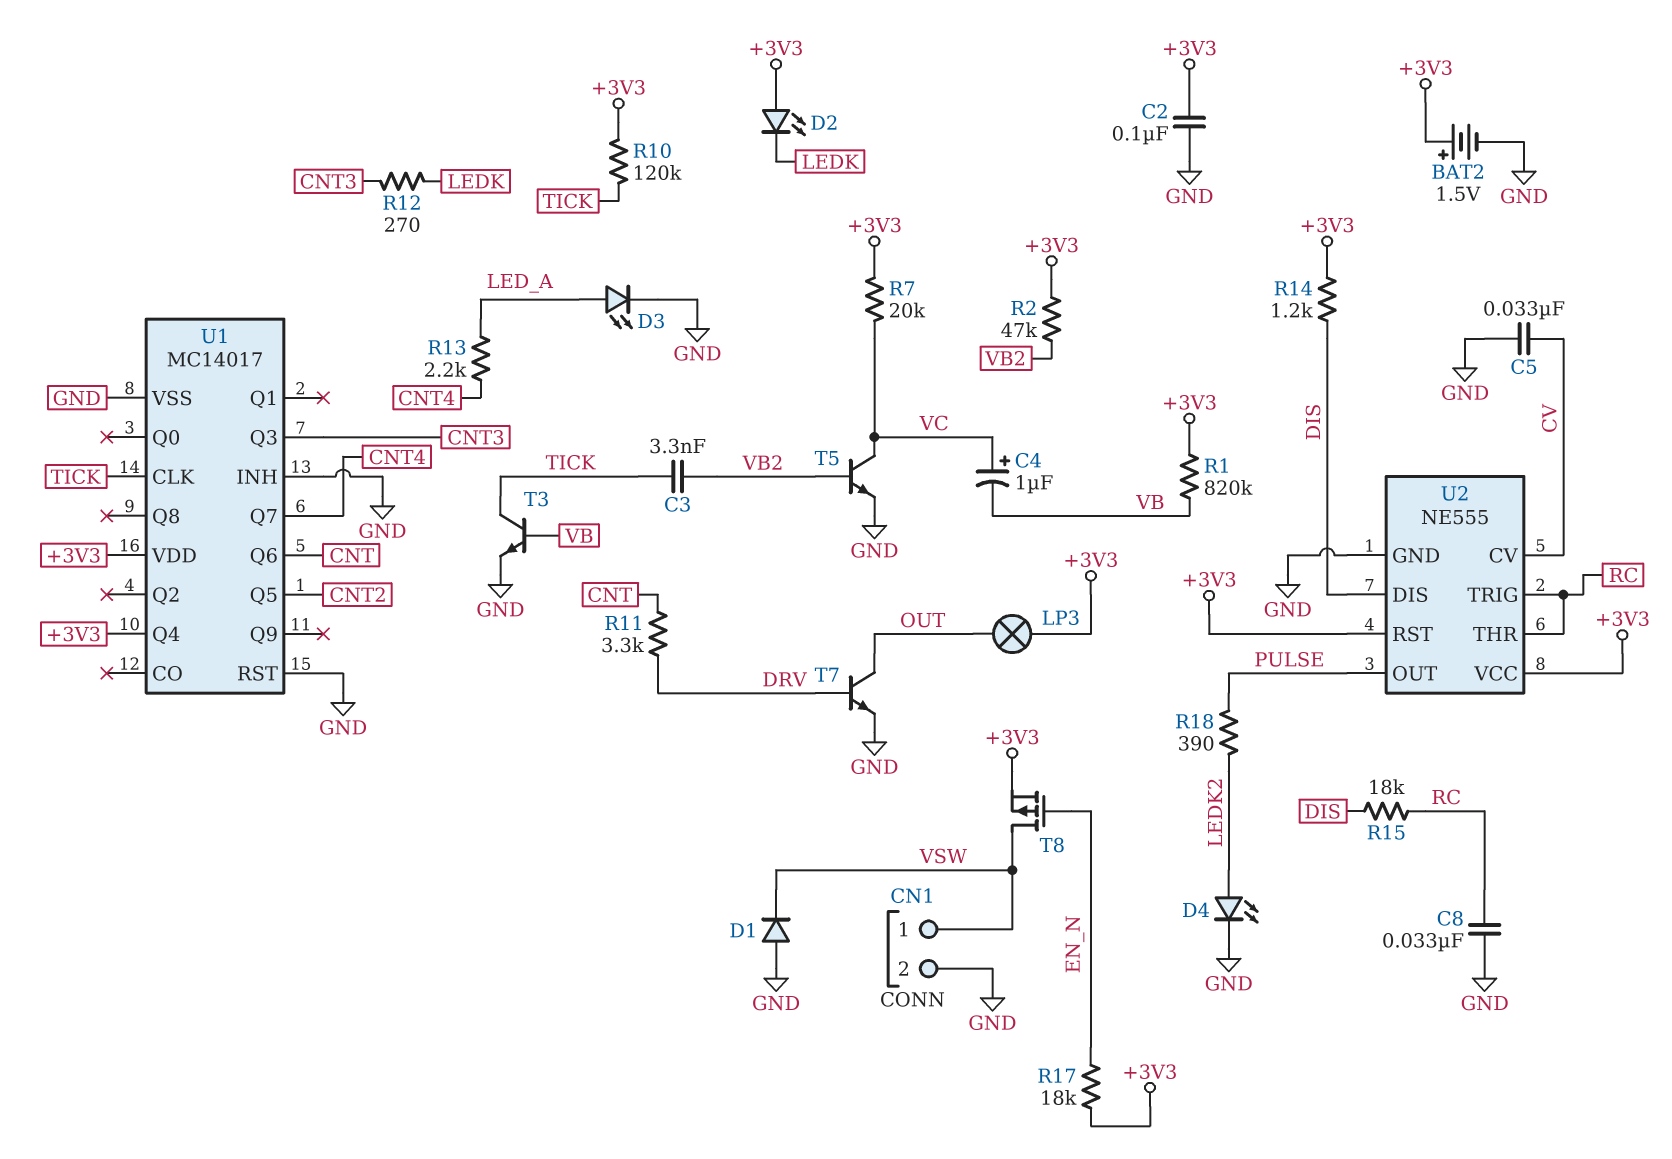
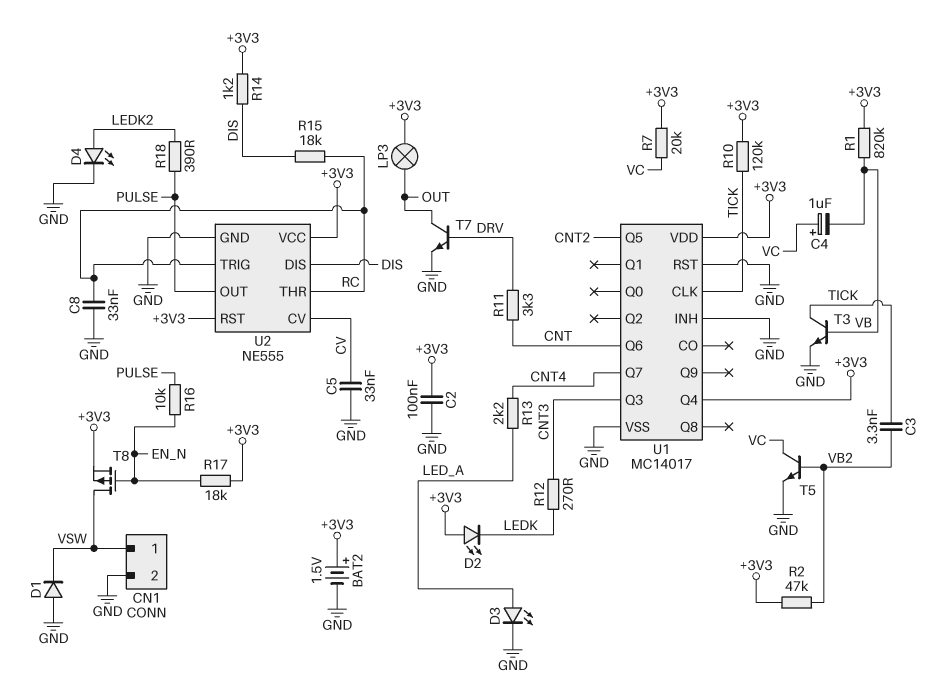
R16: none -> 10k (EN_N, PULSE)

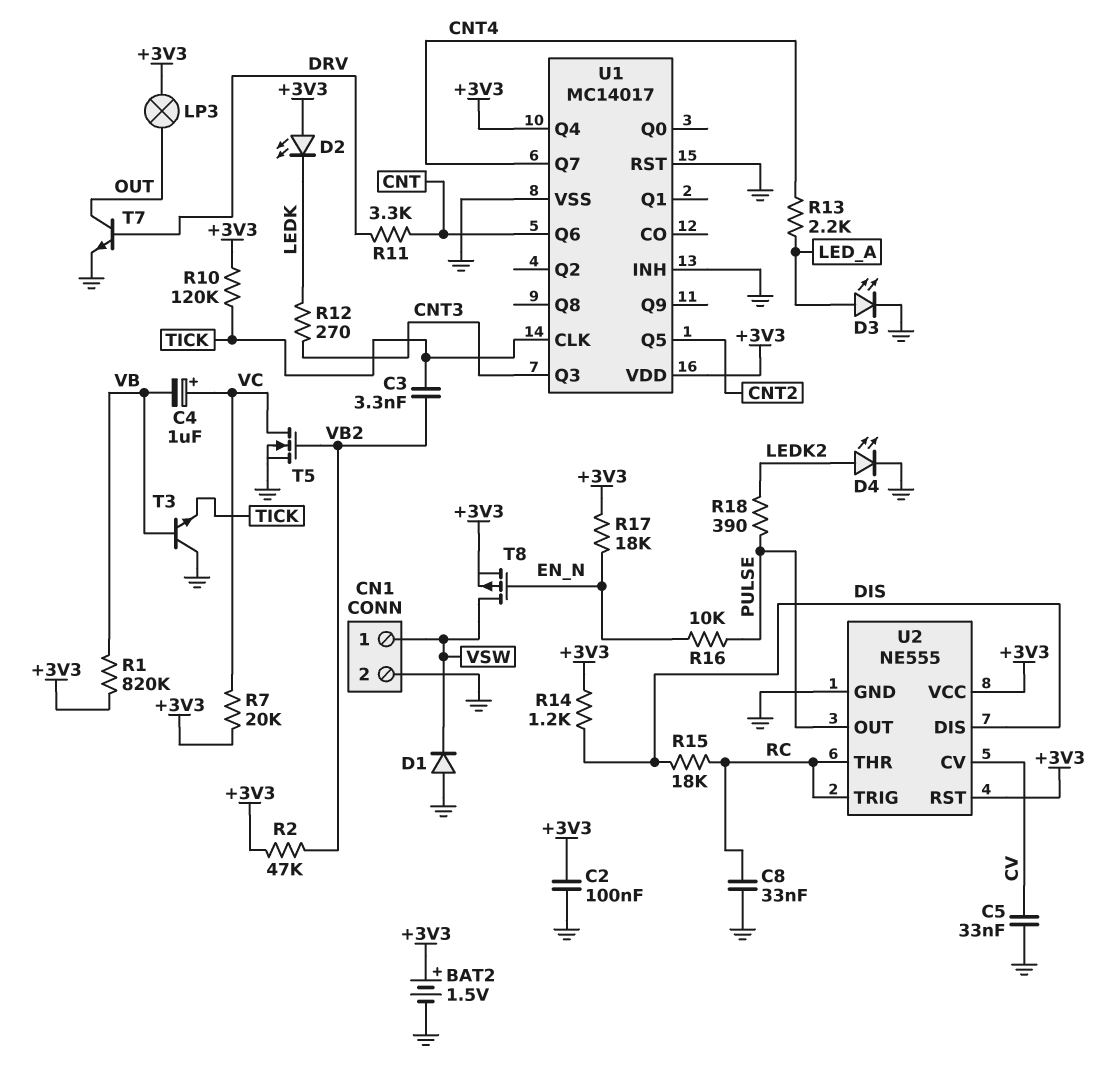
T3: NPN (B VB, C TICK, E GND) -> NPN (B VB, C GND, E TICK)
T5: NPN (B VB2, C VC, E GND) -> NMOS (G VB2, D VC, S GND)

